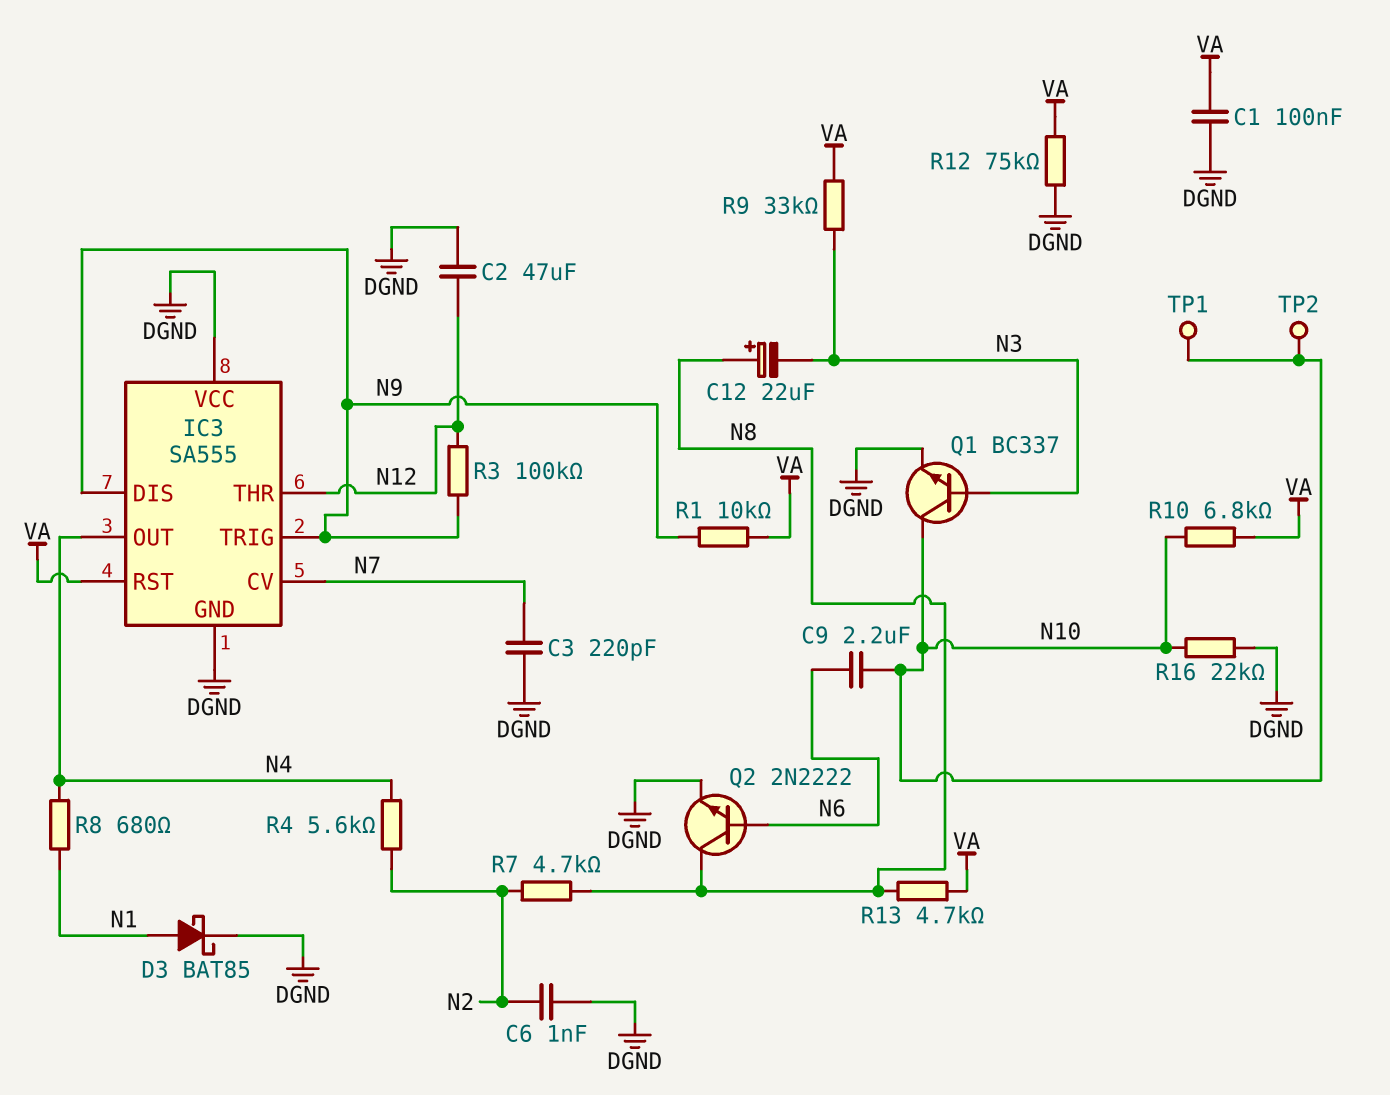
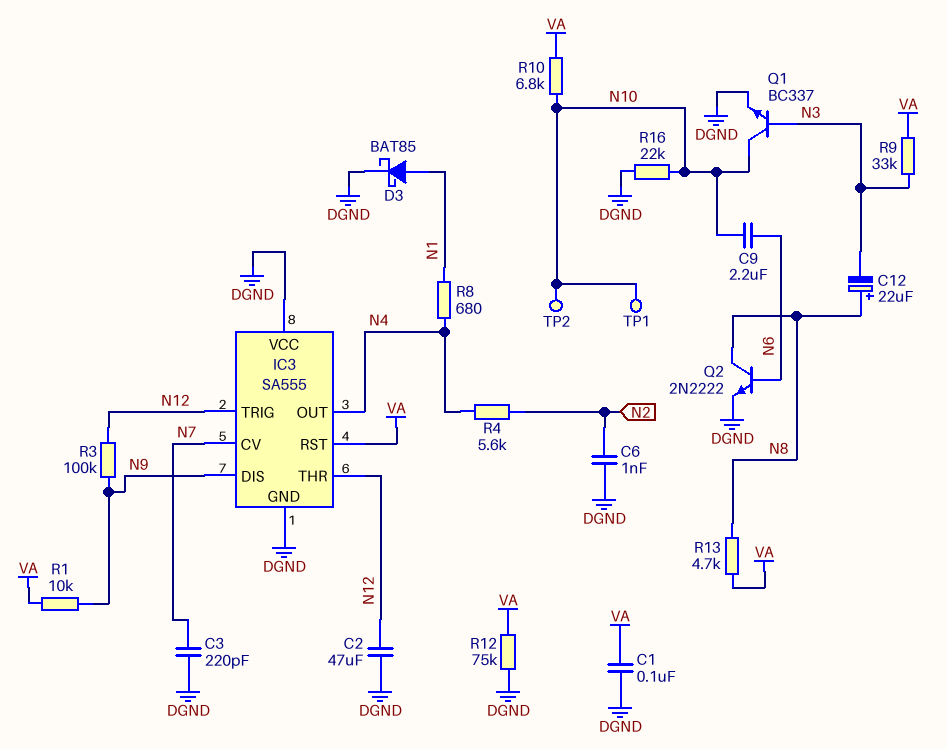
IC3 pin TRIG: N9 -> N12
R7: 4.7k (N2, N8) -> none

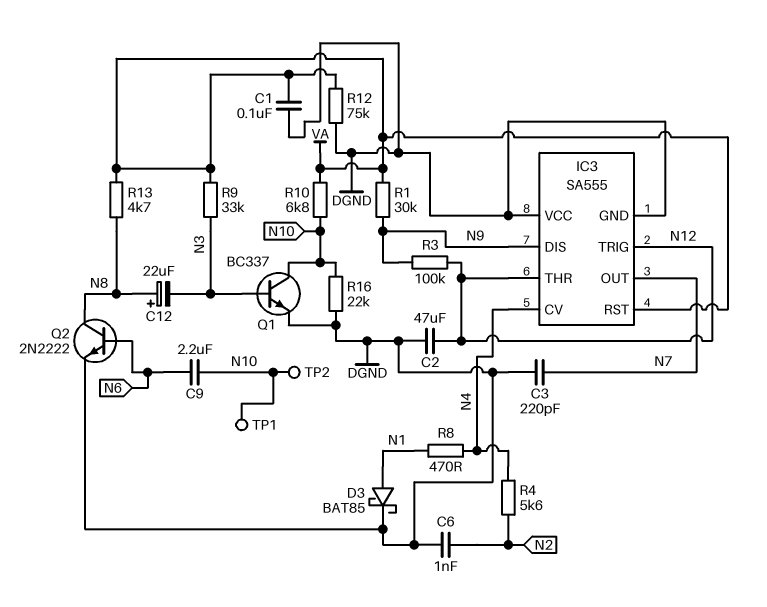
IC3 pin CV: N7 -> N4
IC3 pin OUT: N4 -> N7
R1: 10k (N9, VA) -> 30k (N9, VA)
R8: 680 (N1, N4) -> 470 (N1, N4)

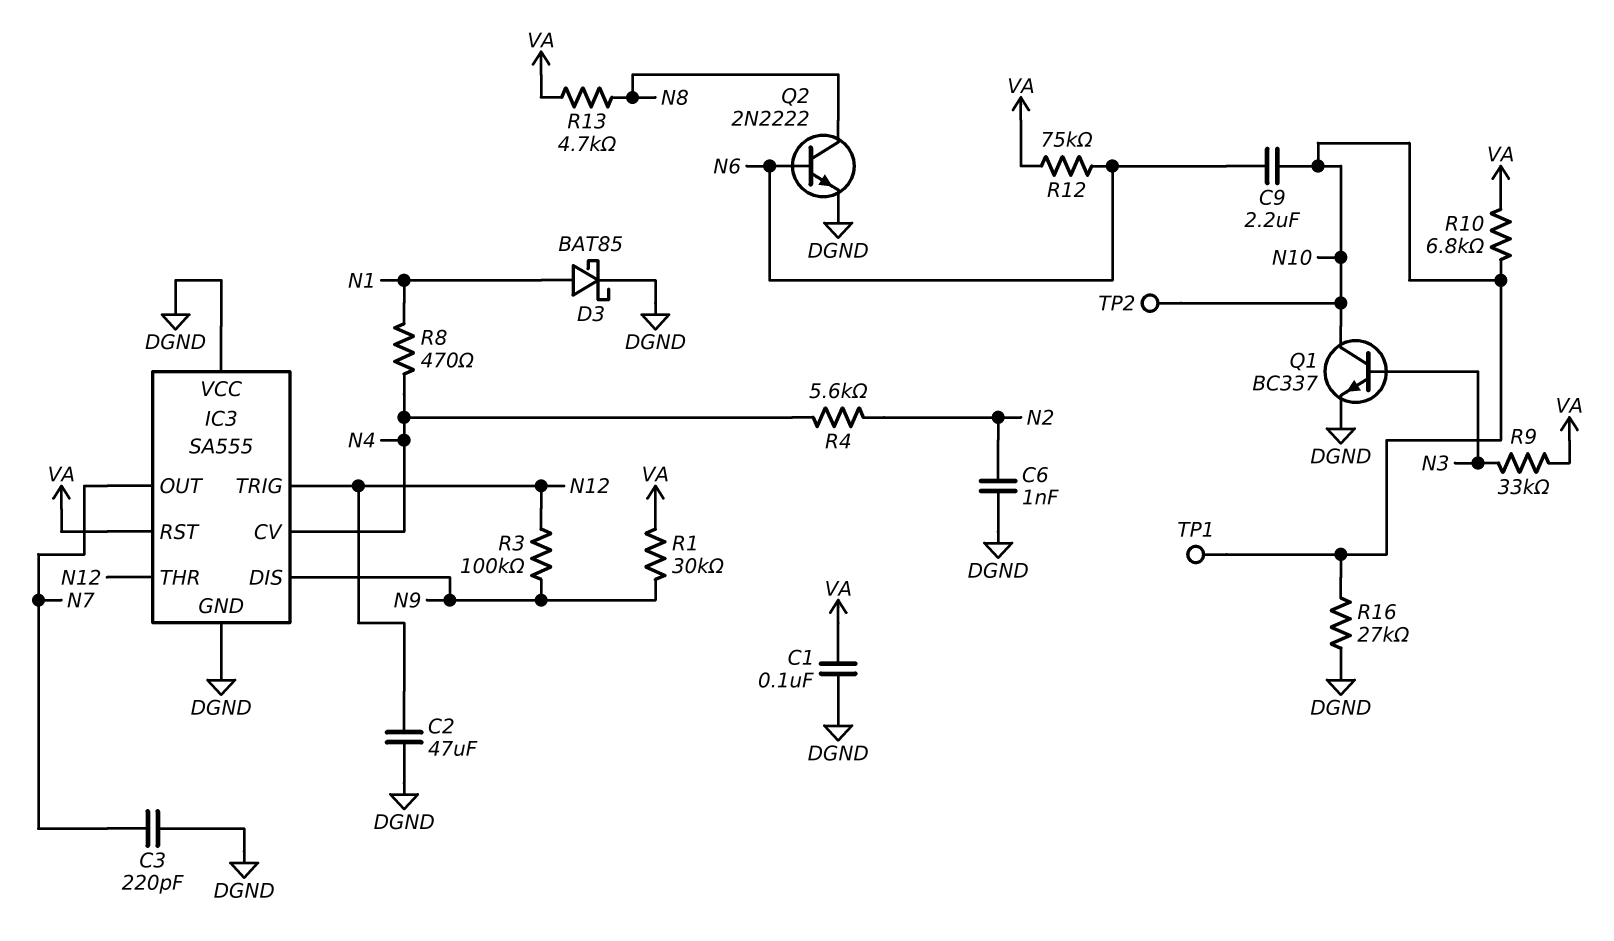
C12: 22uF (plus N8, minus N3) -> none
R12: 75k (DGND, VA) -> 75k (N6, VA)
R16: 22k (DGND, N10) -> 27k (DGND, N10)

